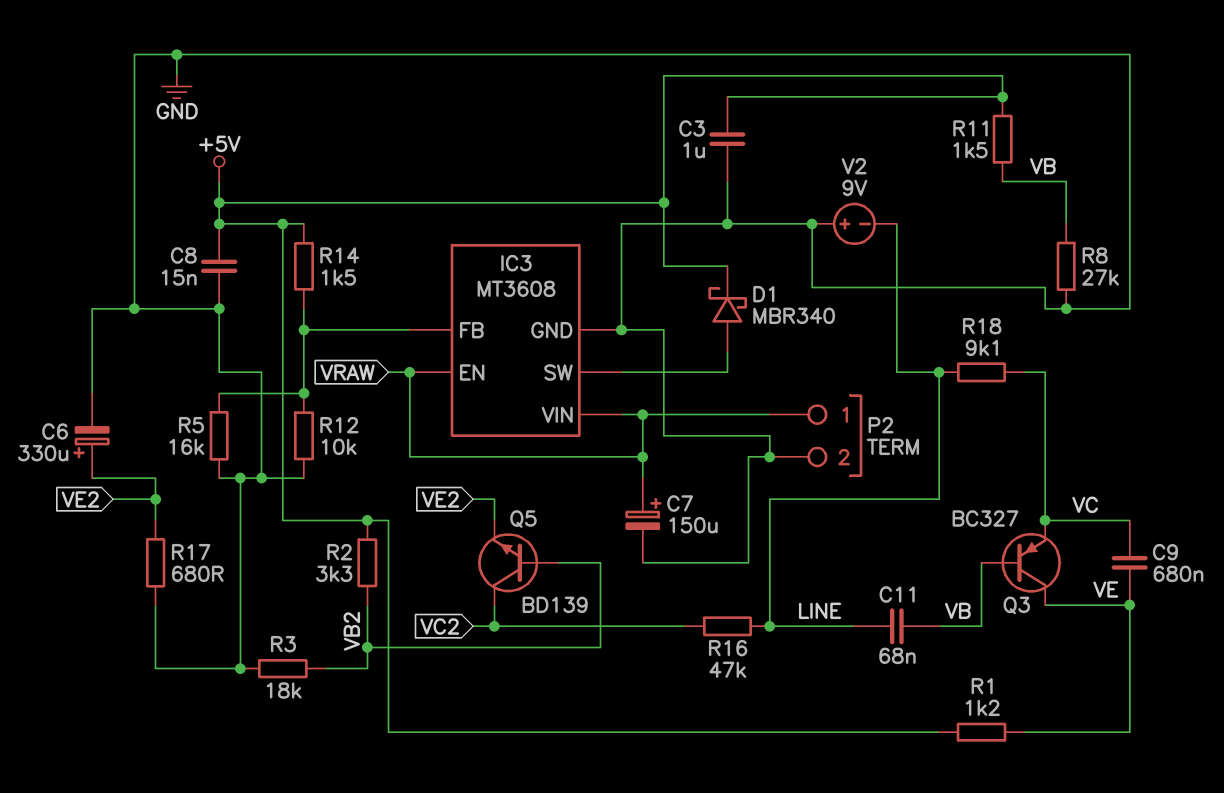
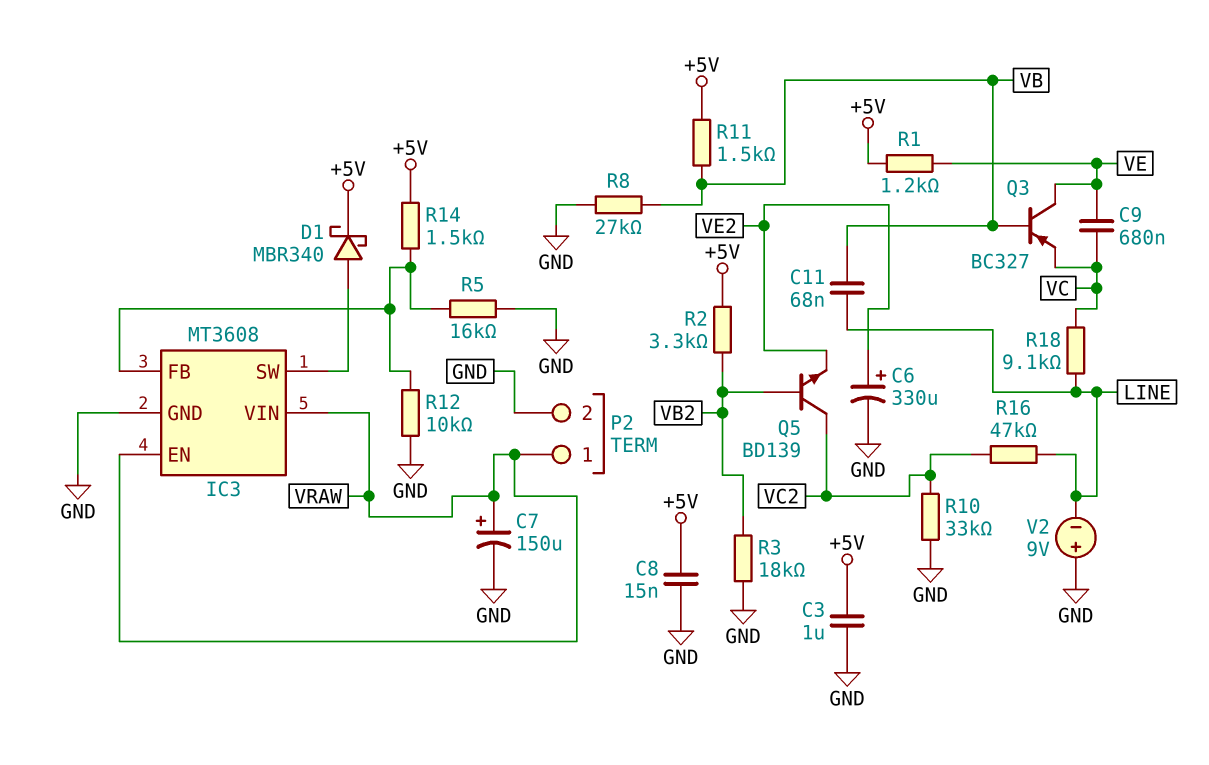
R10: none -> 33k (GND, VC2)
R17: 680 (GND, VE2) -> none

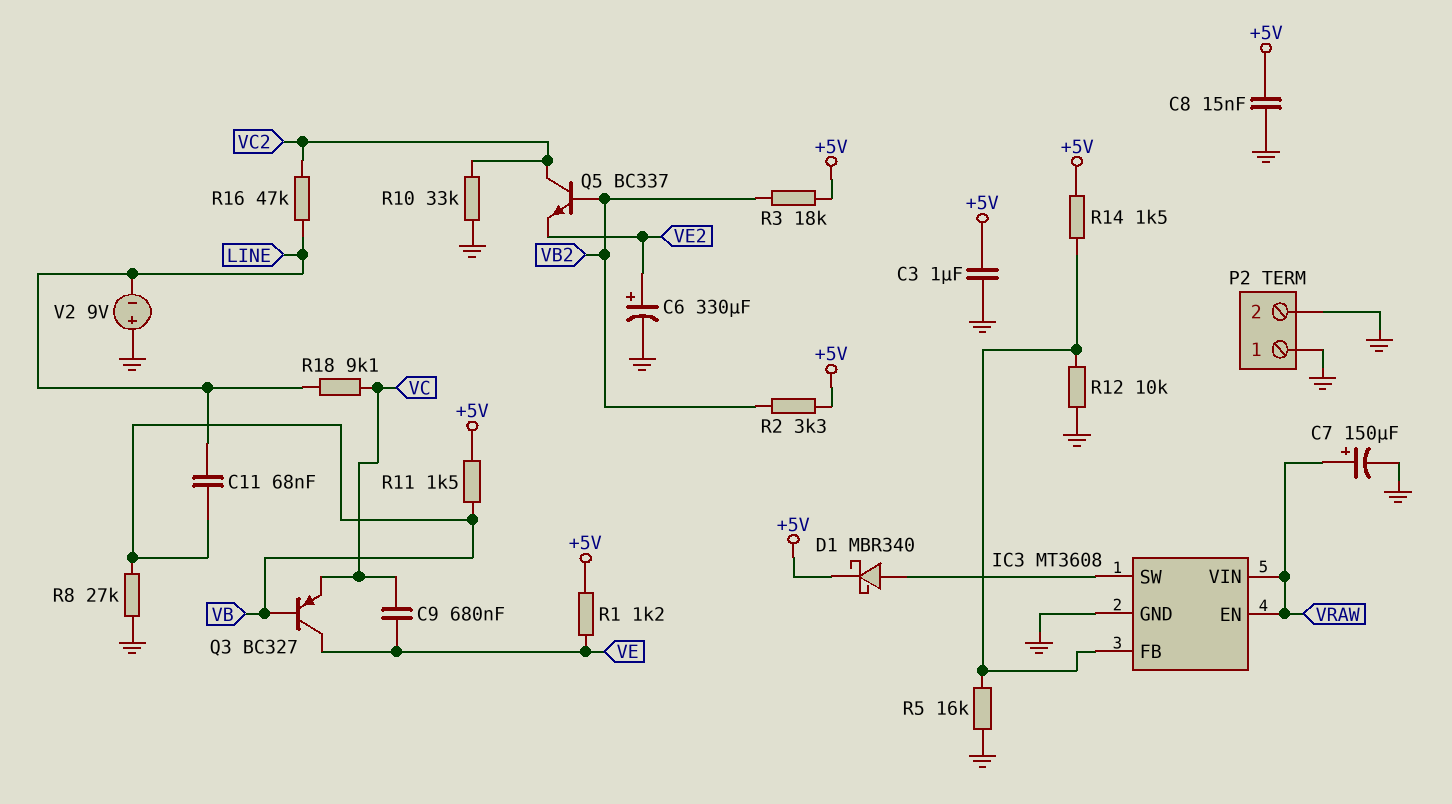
P2 pin 1: VRAW -> GND
Q5: NPN BD139 (B VB2, C VC2, E VE2) -> NPN BC337 (B VB2, C VC2, E VE2)
R3: 18k (GND, VB2) -> 18k (+5V, VB2)

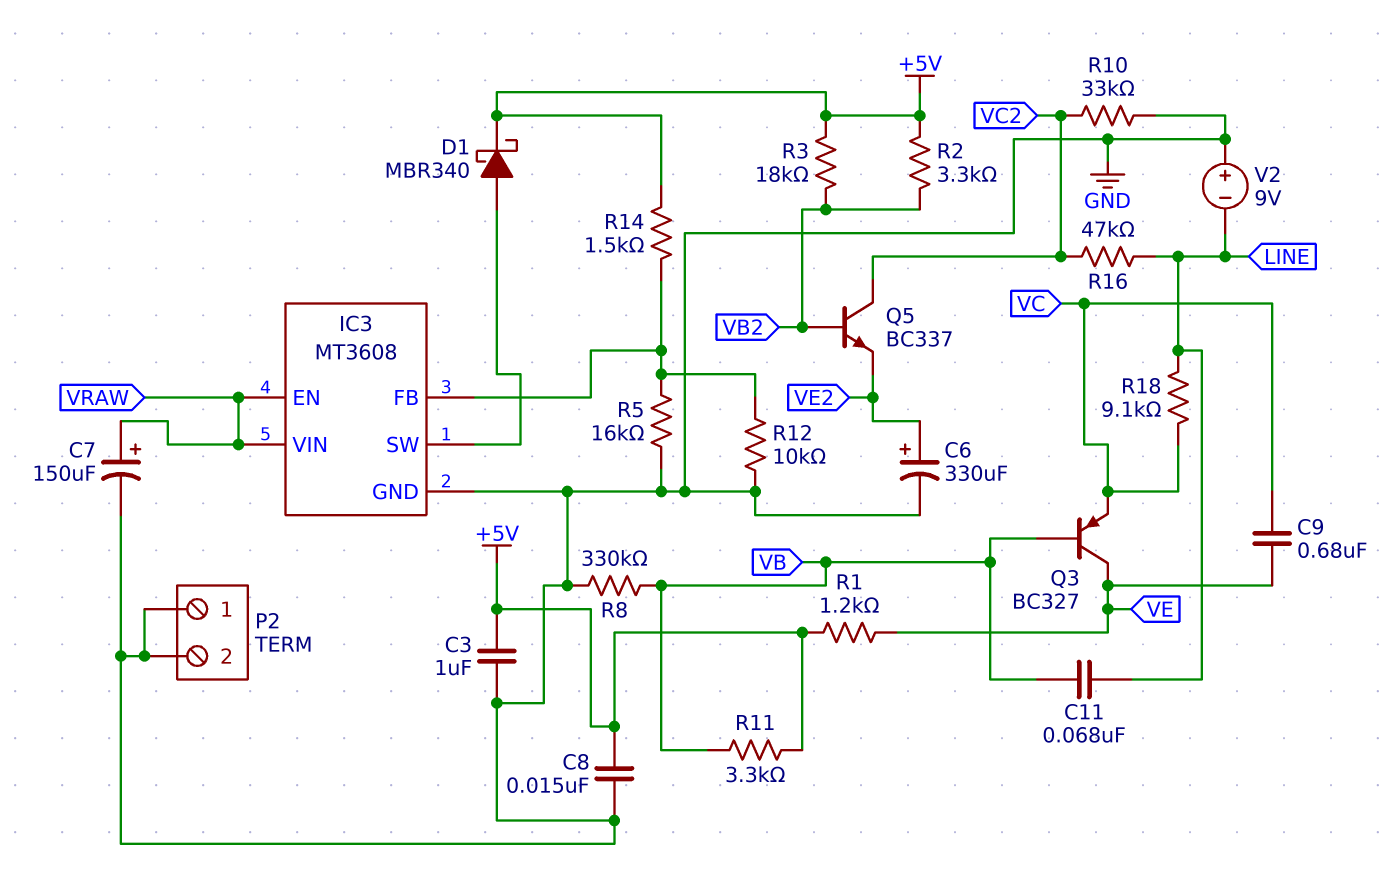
R8: 27k (GND, VB) -> 330k (GND, VB)
R11: 1.5k (+5V, VB) -> 3.3k (+5V, VB)

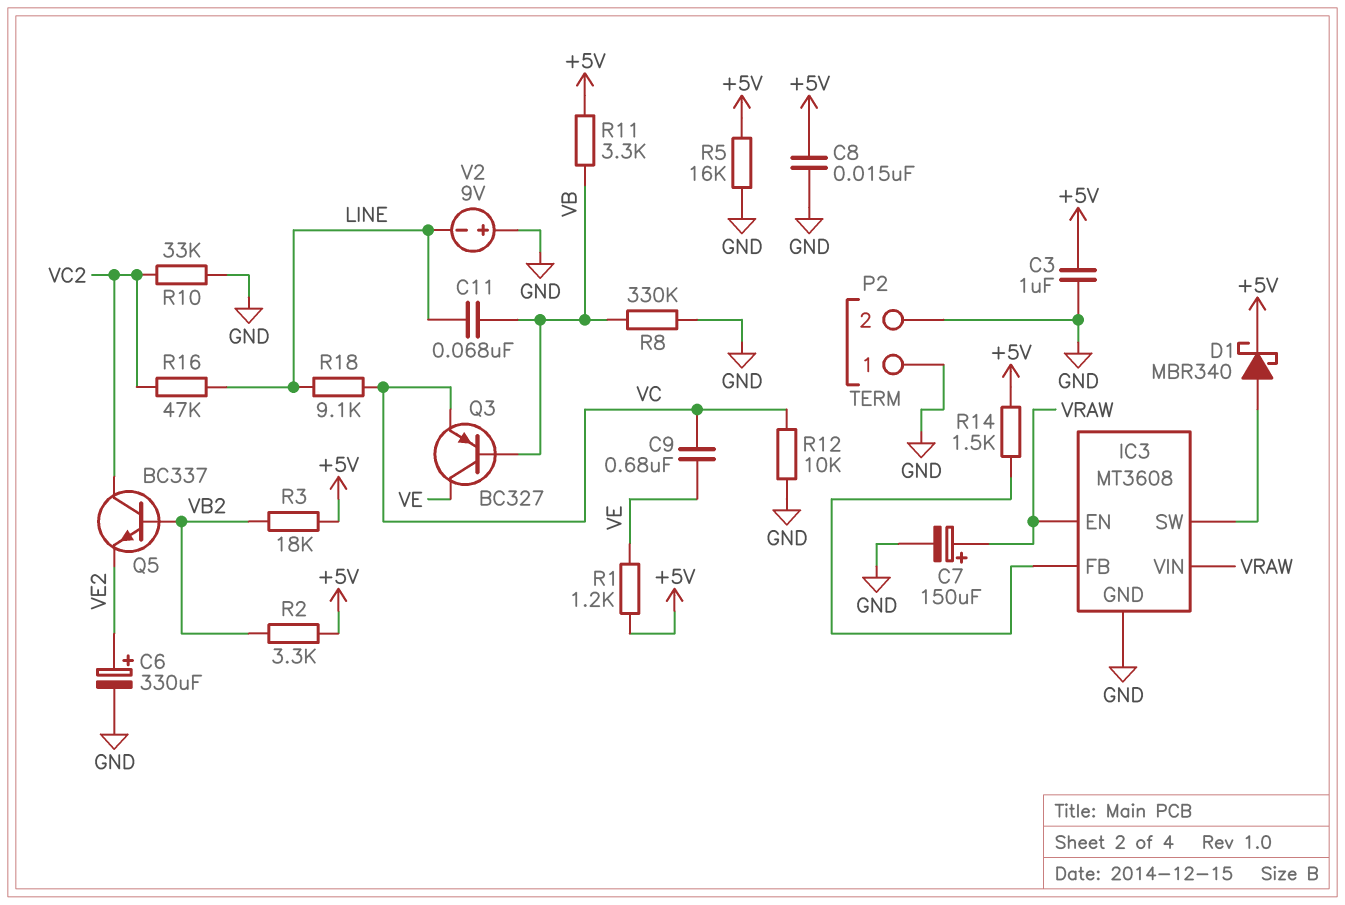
R5: 16k (GND, IC3/FB) -> 16k (+5V, GND)
R12: 10k (GND, IC3/FB) -> 10k (GND, VC)

